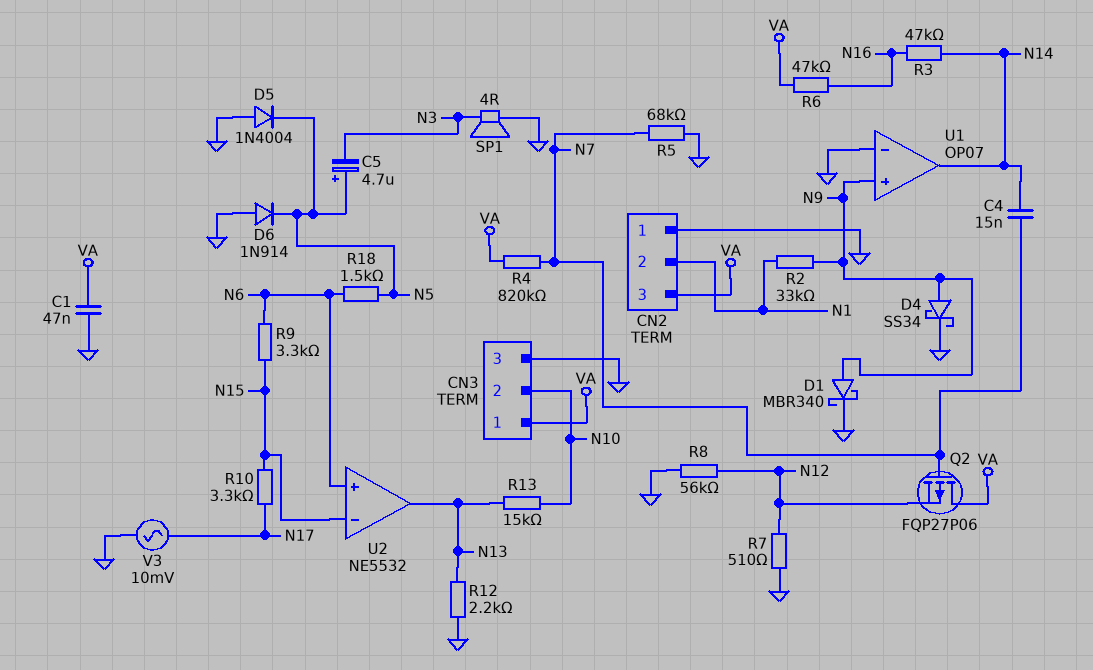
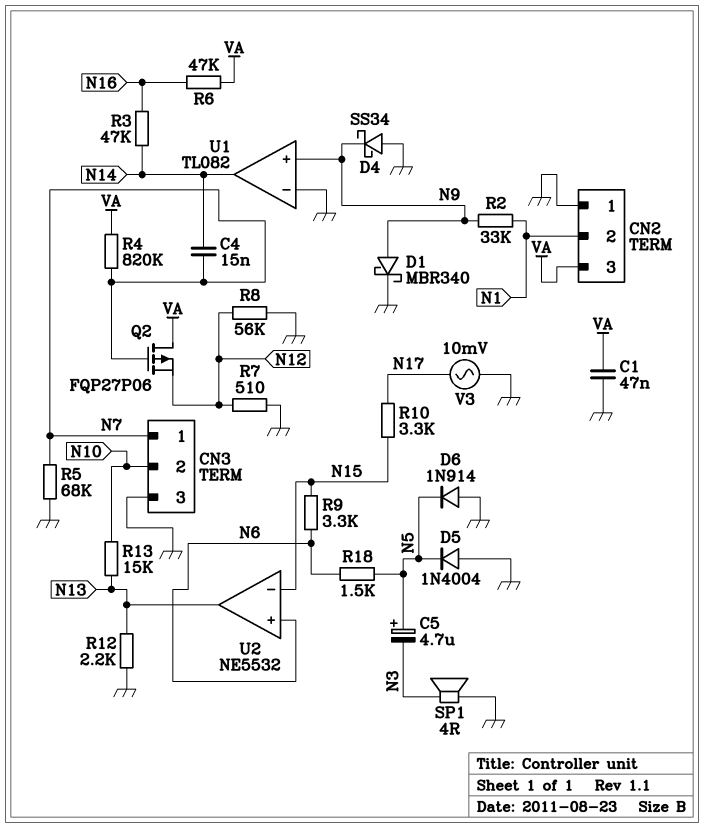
CN3 pin 1: VA -> N7
D4: schottky SS34 (A N9, K GND) -> schottky SS34 (A GND, K N9)
U1: OP07 -> TL082

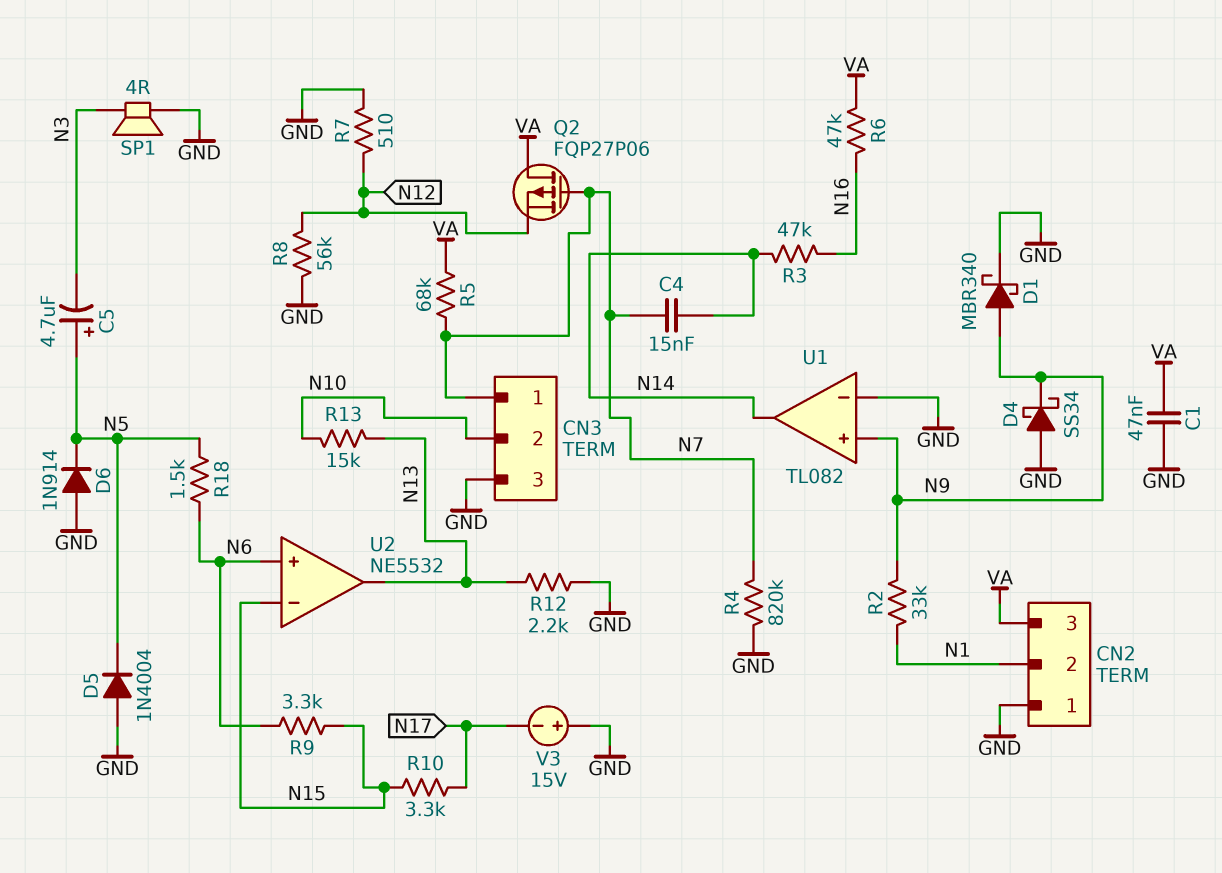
R4: 820k (N7, VA) -> 820k (GND, N7)
R5: 68k (GND, N7) -> 68k (N7, VA)
V3: AC 10mV (GND, N17) -> 15V (plus GND, minus N17)

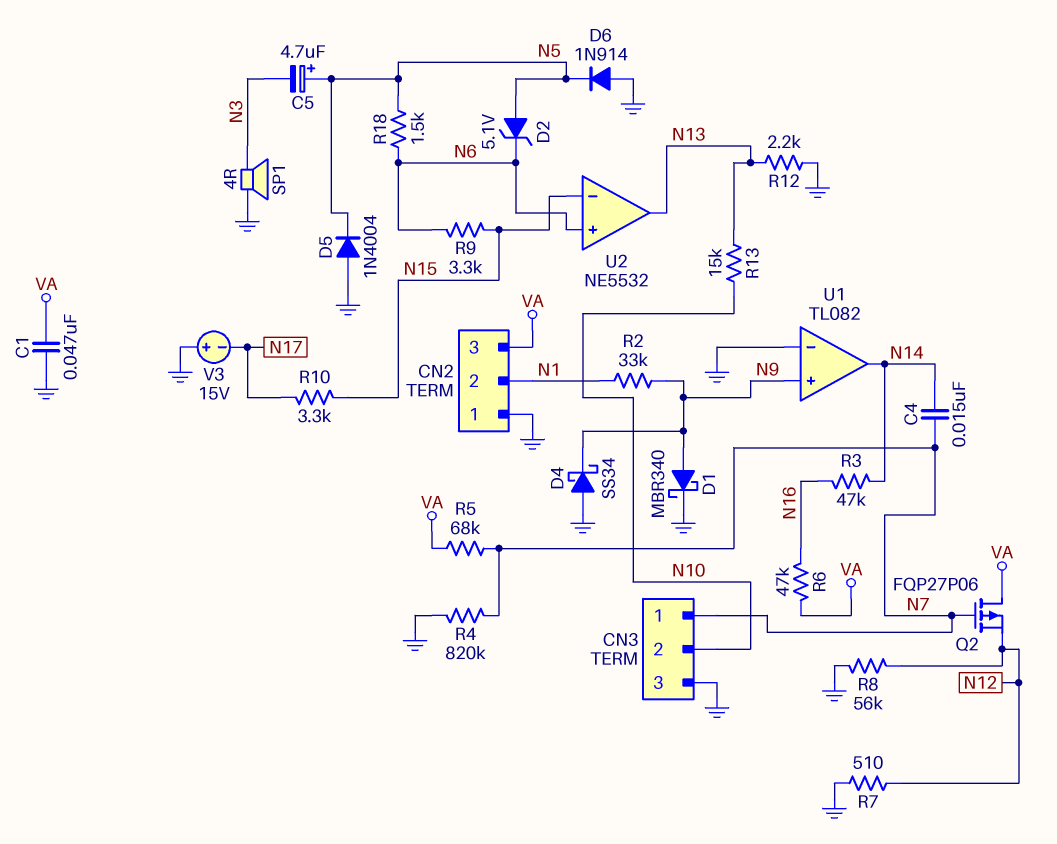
D2: none -> zener 5.1V (A N5, K N6)

